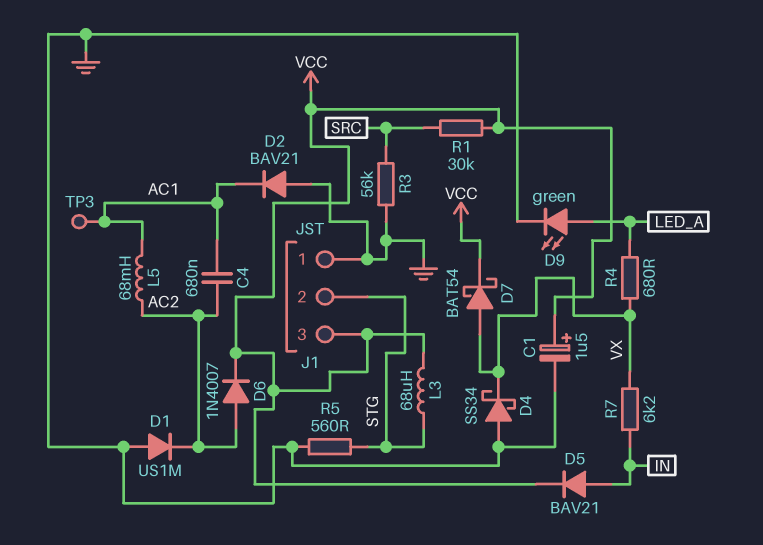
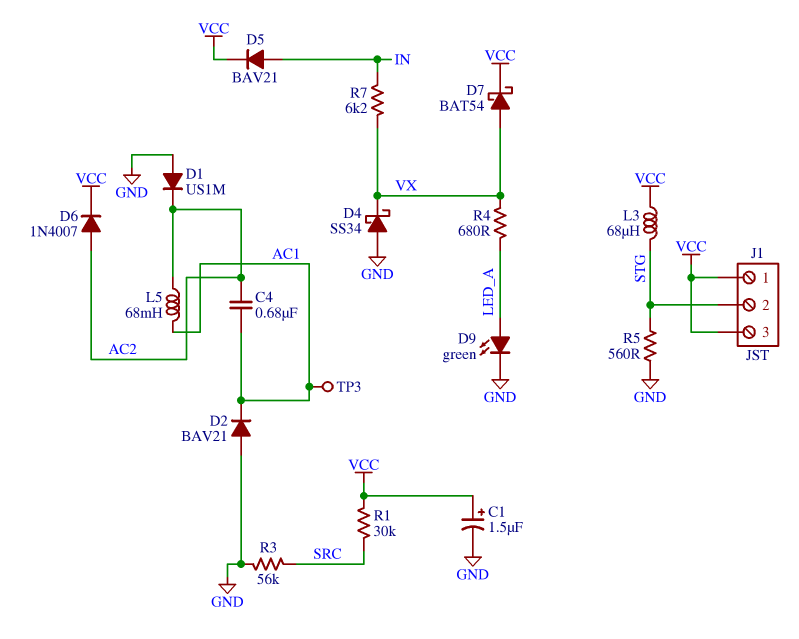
J1 pin 1: GND -> VCC

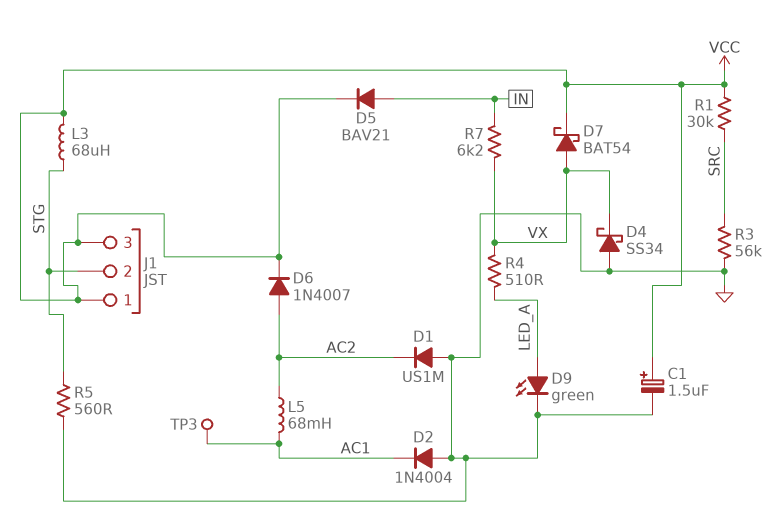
C4: 680nF (AC1, AC2) -> none
D2: diode BAV21 (A GND, K AC1) -> diode 1N4004 (A GND, K AC1)
R4: 680 (LED_A, VX) -> 510 (LED_A, VX)

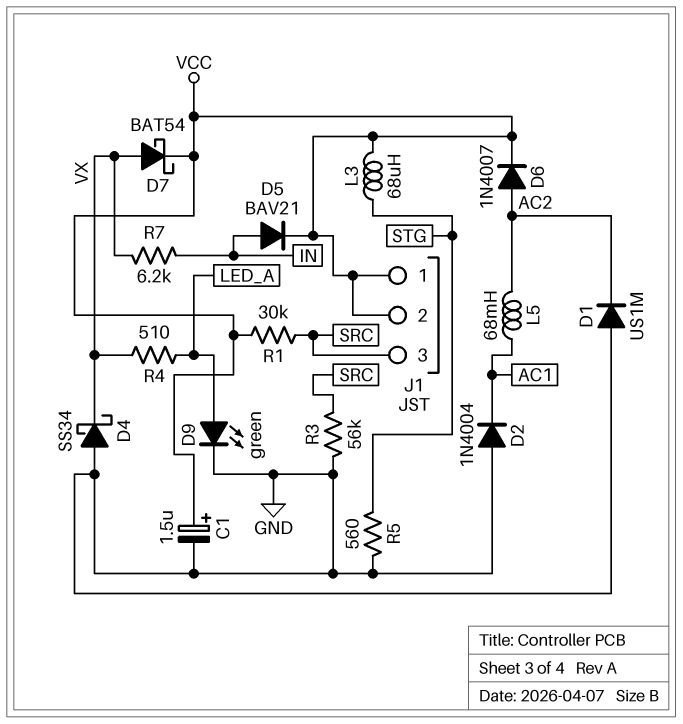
J1 pin 2: STG -> VCC
J1 pin 3: VCC -> SRC
TP3: test point (AC1) -> none

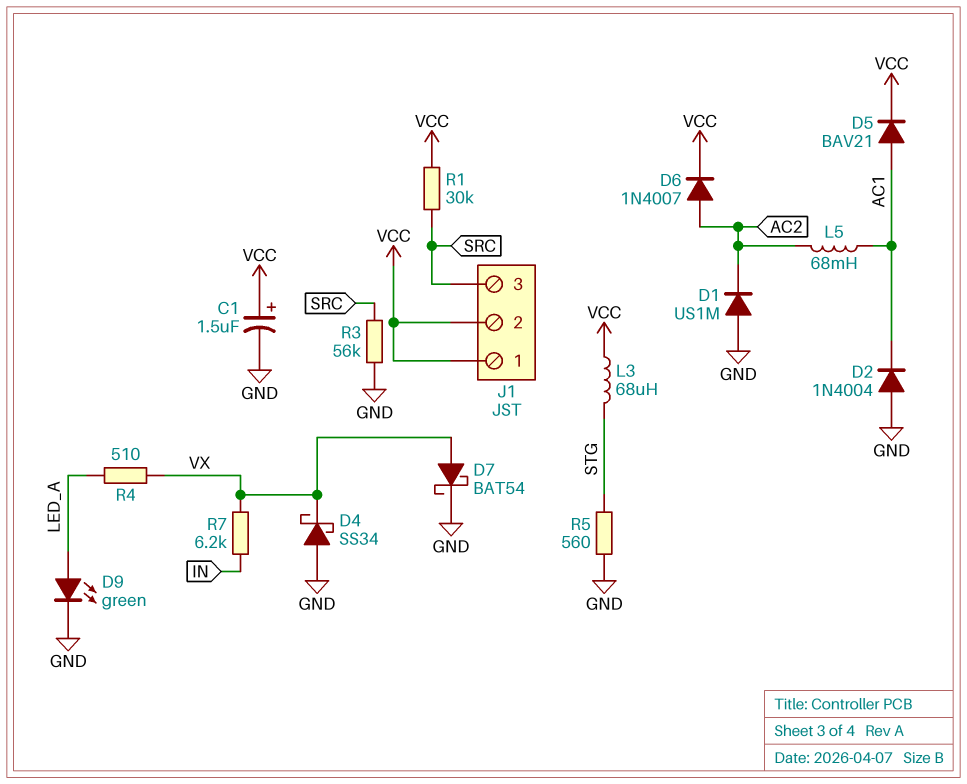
D5: diode BAV21 (A IN, K VCC) -> diode BAV21 (A AC1, K VCC)
D7: schottky BAT54 (A VX, K VCC) -> schottky BAT54 (A VX, K GND)

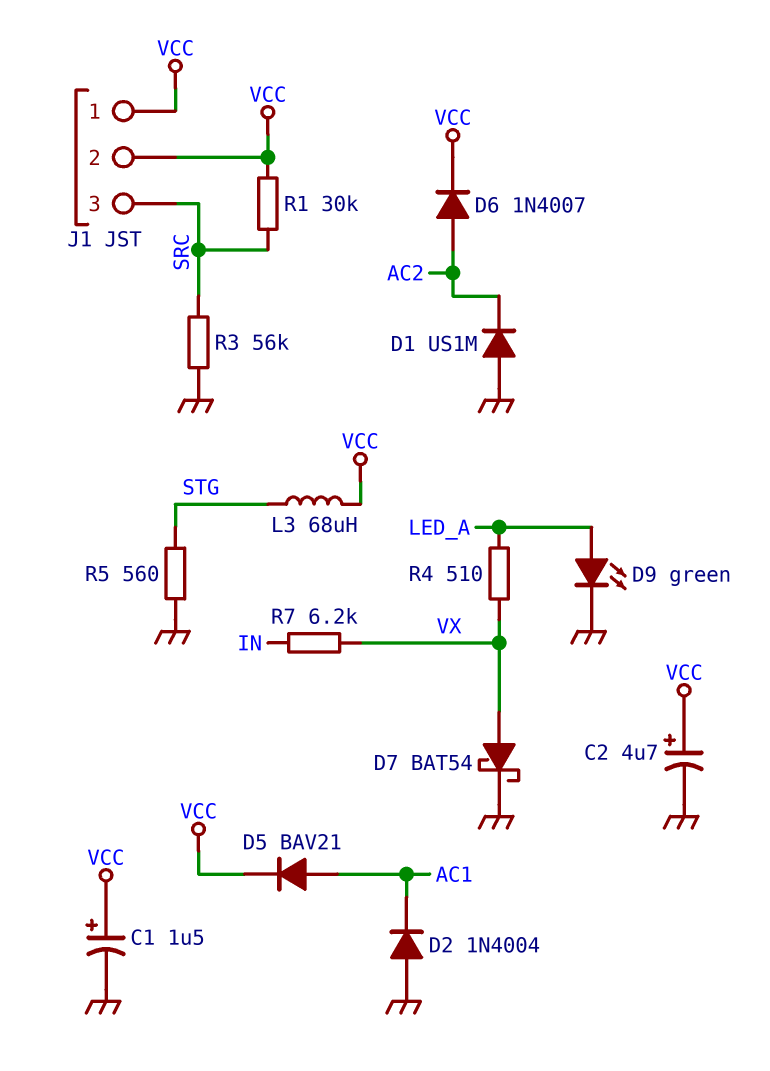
C2: none -> 4.7uF (plus VCC, minus GND)
D4: schottky SS34 (A GND, K VX) -> none
L5: 68mH (AC1, AC2) -> none

